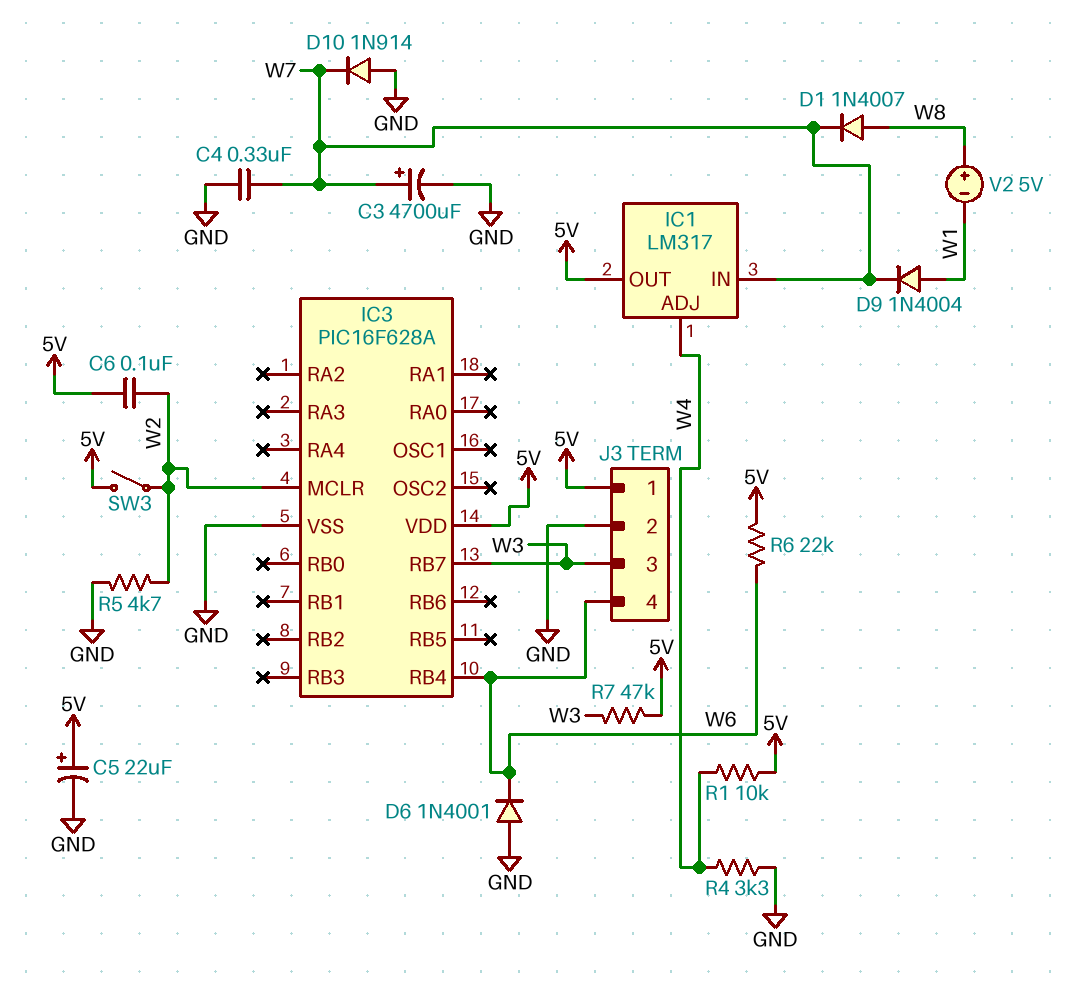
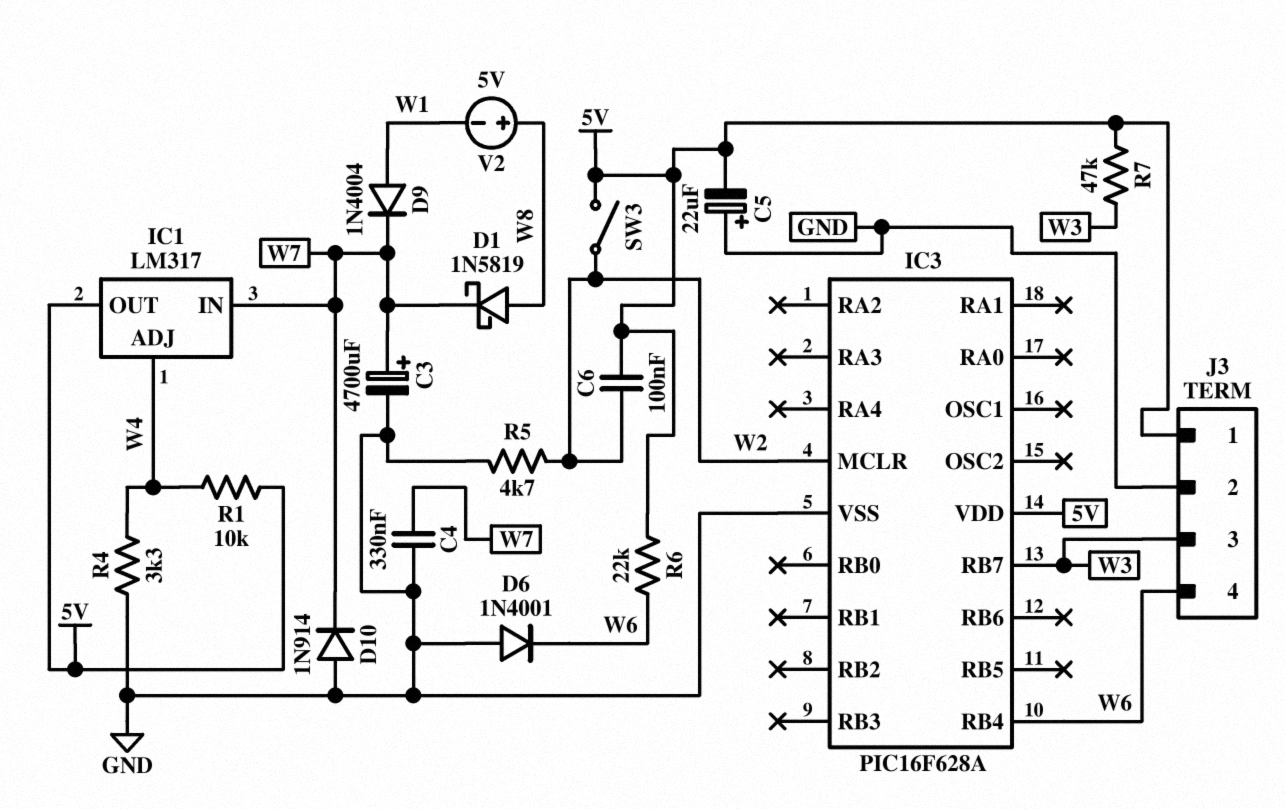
C5: 22uF (plus 5V, minus GND) -> 22uF (plus GND, minus 5V)
D1: diode 1N4007 (A W8, K W7) -> schottky 1N5819 (A W8, K W7)

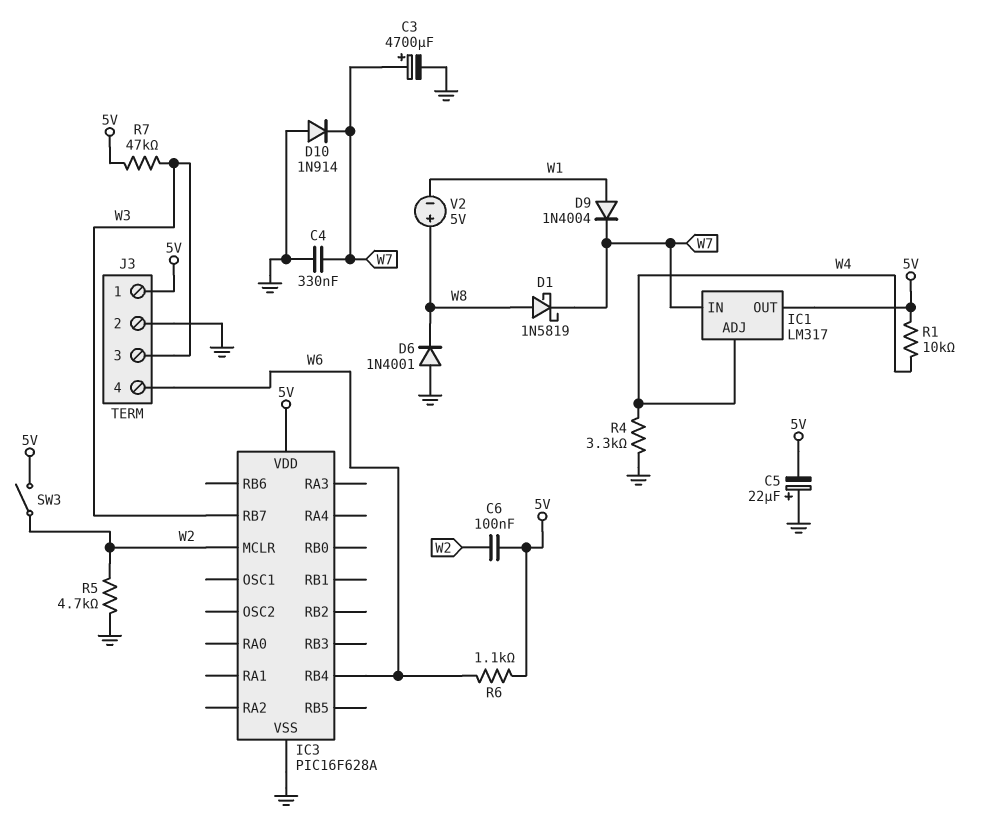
D6: diode 1N4001 (A GND, K W6) -> diode 1N4001 (A GND, K W8)
R6: 22k (5V, W6) -> 1.1k (5V, W6)

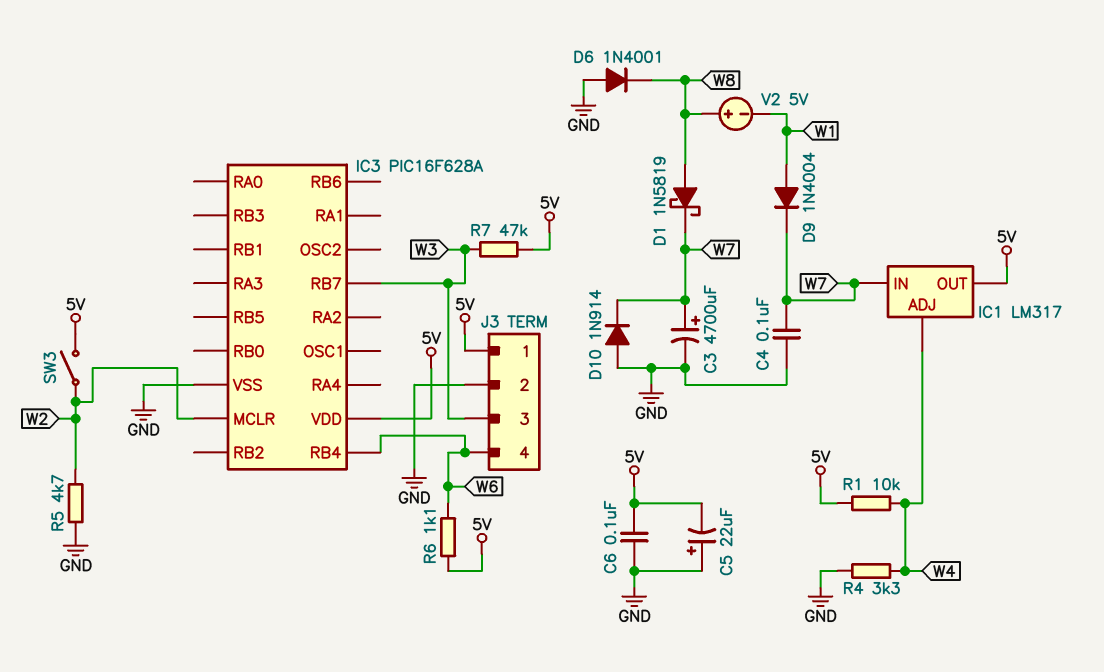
C4: 330nF (GND, W7) -> 100nF (GND, W7)
C6: 100nF (5V, W2) -> 100nF (5V, GND)

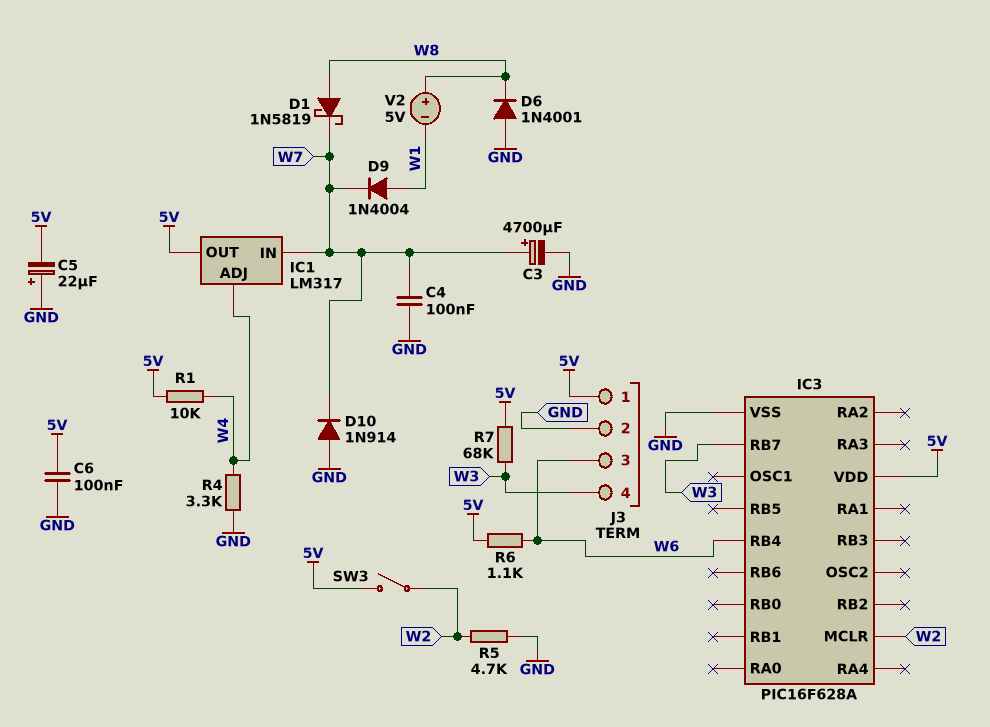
J3 pin 3: W3 -> W6
J3 pin 4: W6 -> W3
R7: 47k (5V, W3) -> 68k (5V, W3)

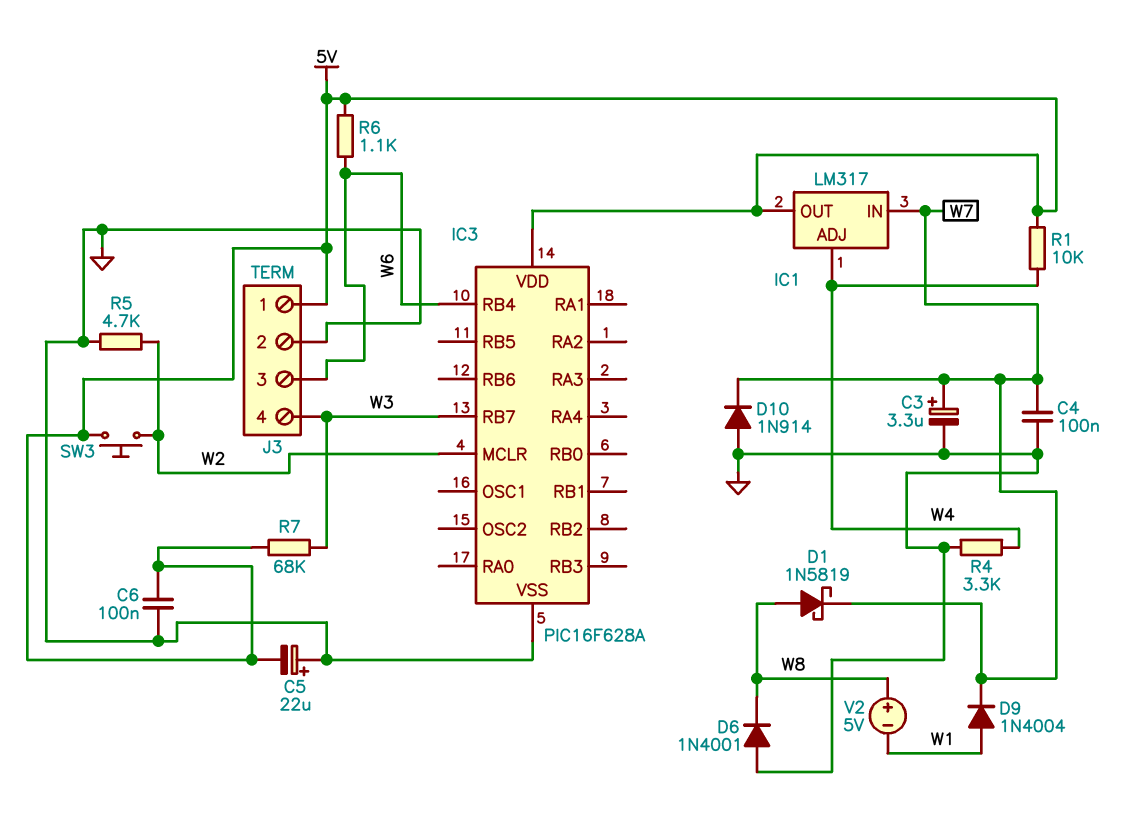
C3: 4700uF (plus W7, minus GND) -> 3.3uF (plus W7, minus GND)
SW3: switch (5V, W2) -> button (5V, W2)

